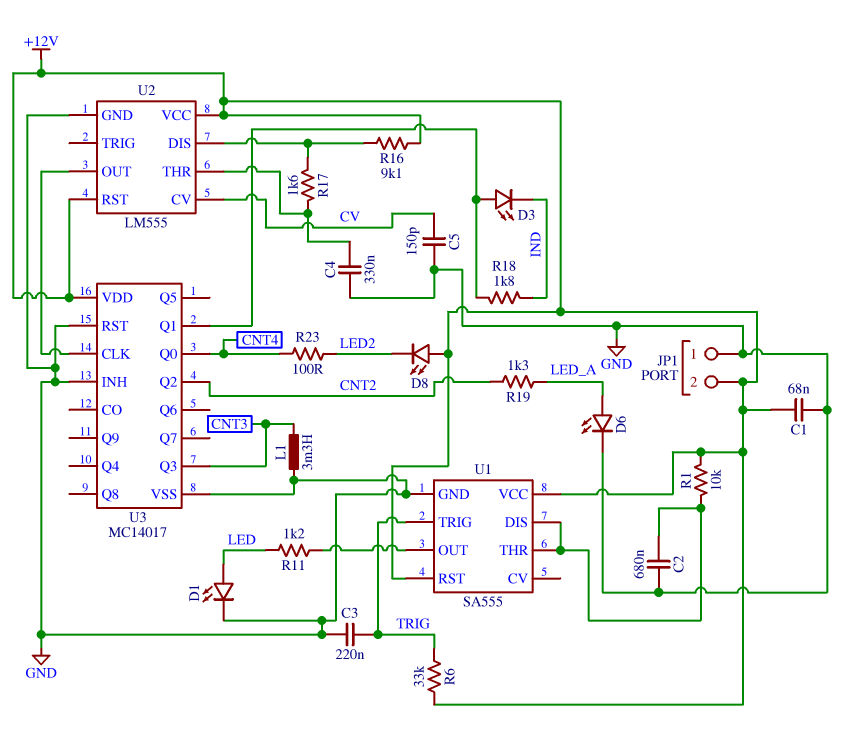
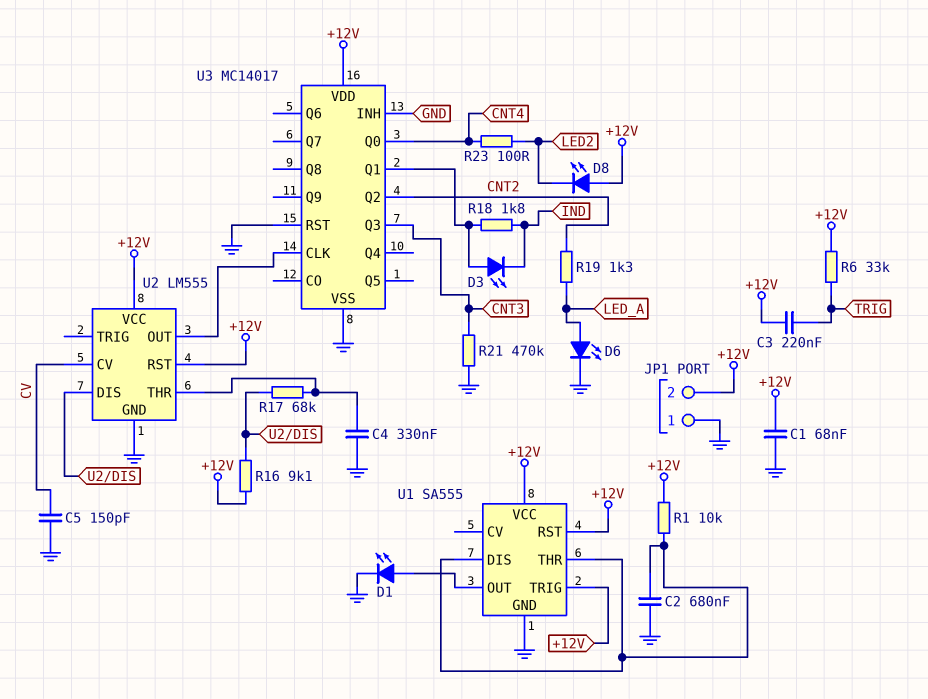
C3: 220nF (GND, TRIG) -> 220nF (+12V, TRIG)
D1: LED (A LED, K GND) -> LED (A U1/OUT, K GND)
L1: 3.3mH (CNT3, GND) -> none
R11: 1.2k (LED, U1/OUT) -> none
R17: 1.6k (U2/DIS, U2/THR) -> 68k (U2/DIS, U2/THR)
R21: none -> 470k (CNT3, GND)
U1 pin TRIG: TRIG -> +12V

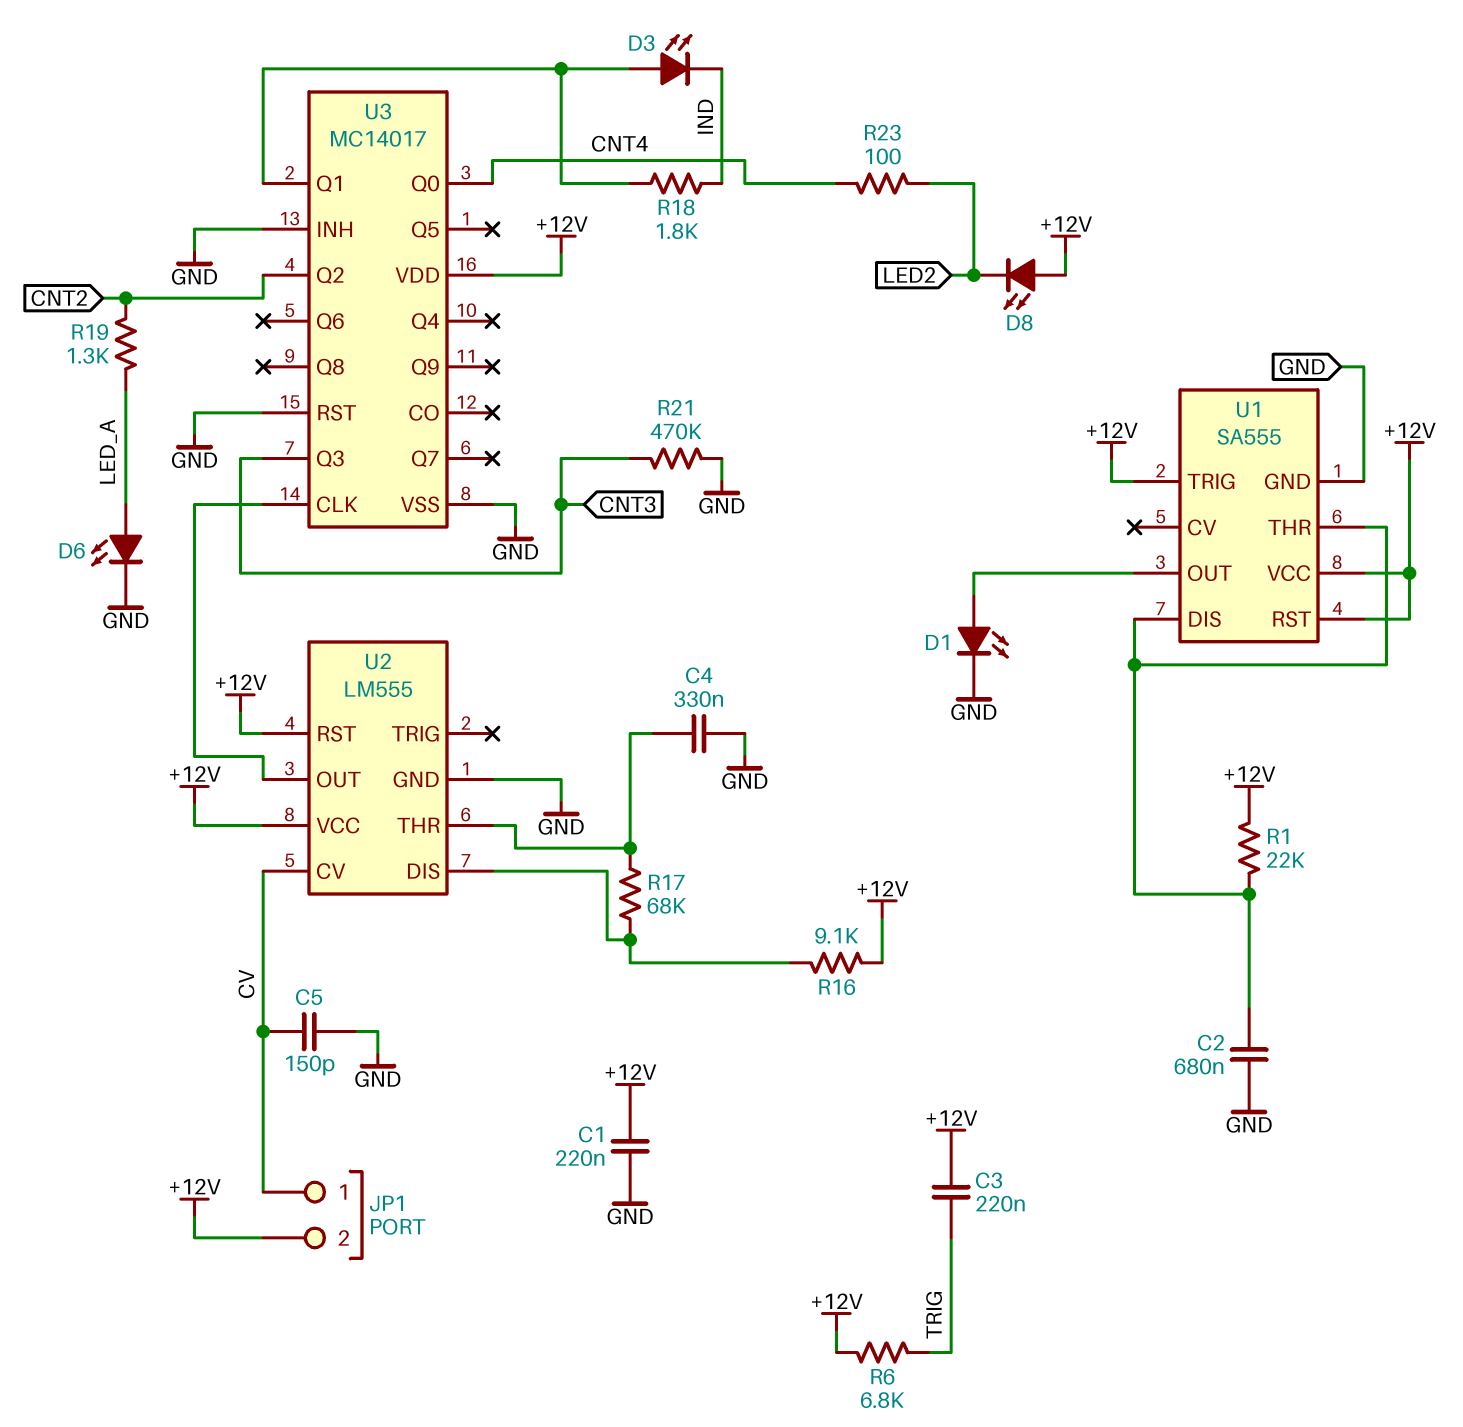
C1: 68nF (+12V, GND) -> 220nF (+12V, GND)
JP1 pin 1: GND -> CV
R1: 10k (+12V, U1/DIS) -> 22k (+12V, U1/DIS)
R6: 33k (+12V, TRIG) -> 6.8k (+12V, TRIG)

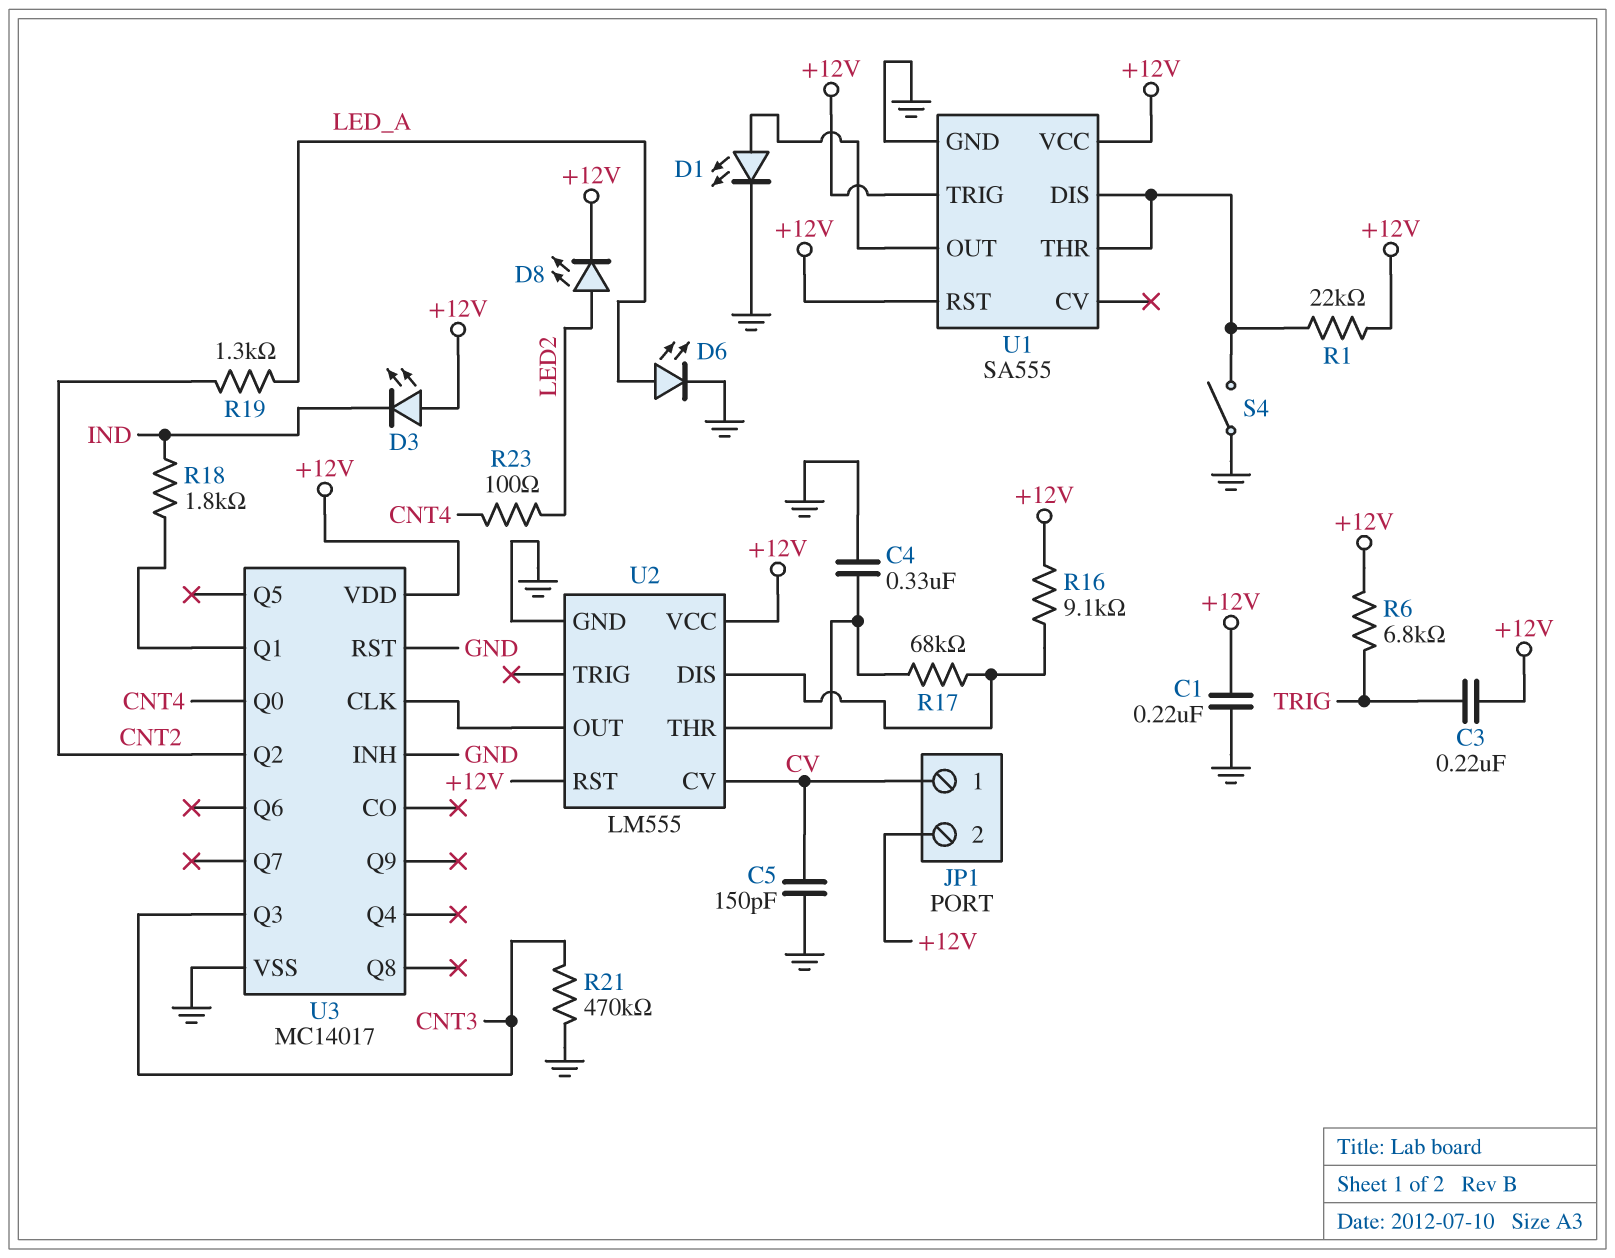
C2: 680nF (GND, U1/DIS) -> none
D3: LED (A U3/Q1, K IND) -> LED (A +12V, K IND)
D8: LED (A +12V, K LED2) -> LED (A LED2, K +12V)
S4: none -> switch (GND, U1/DIS)

